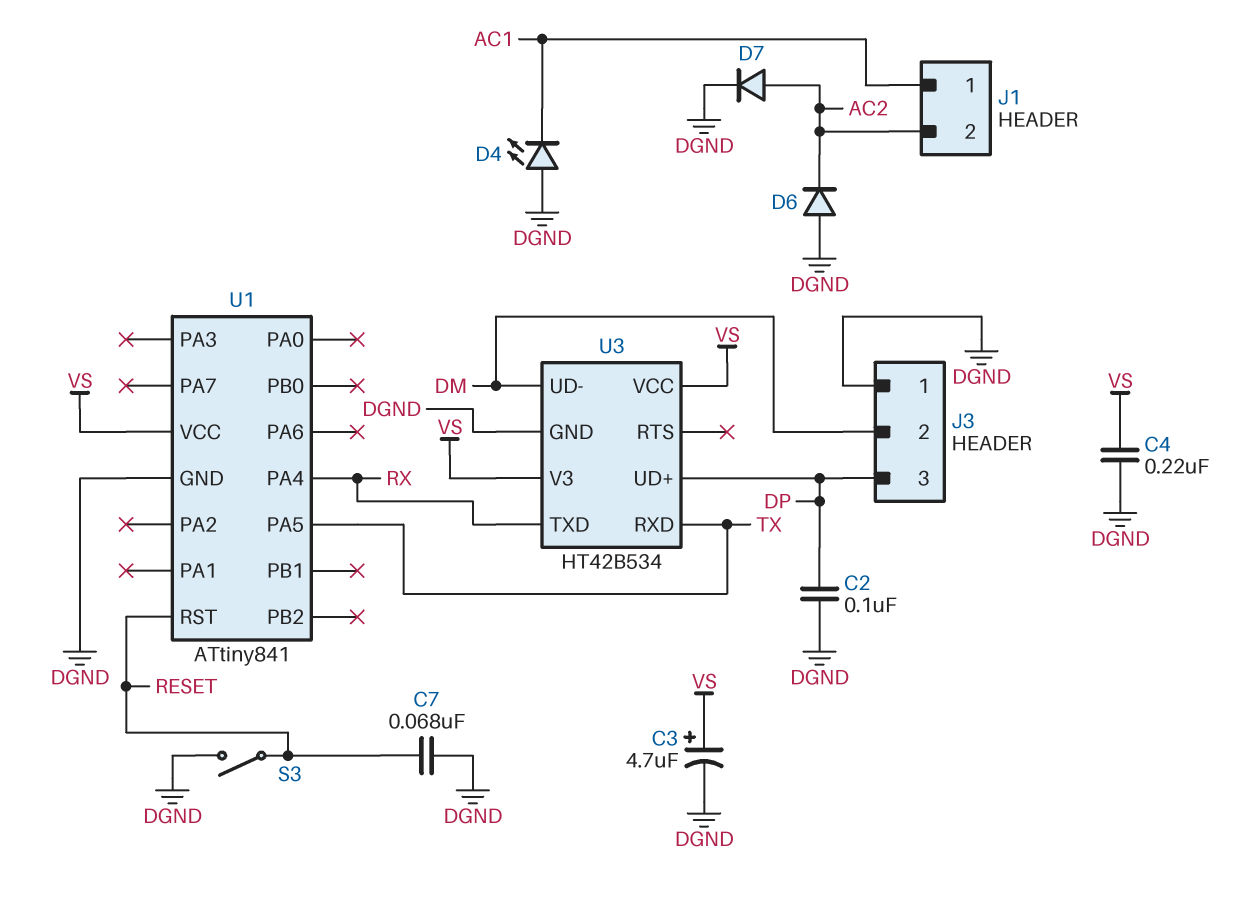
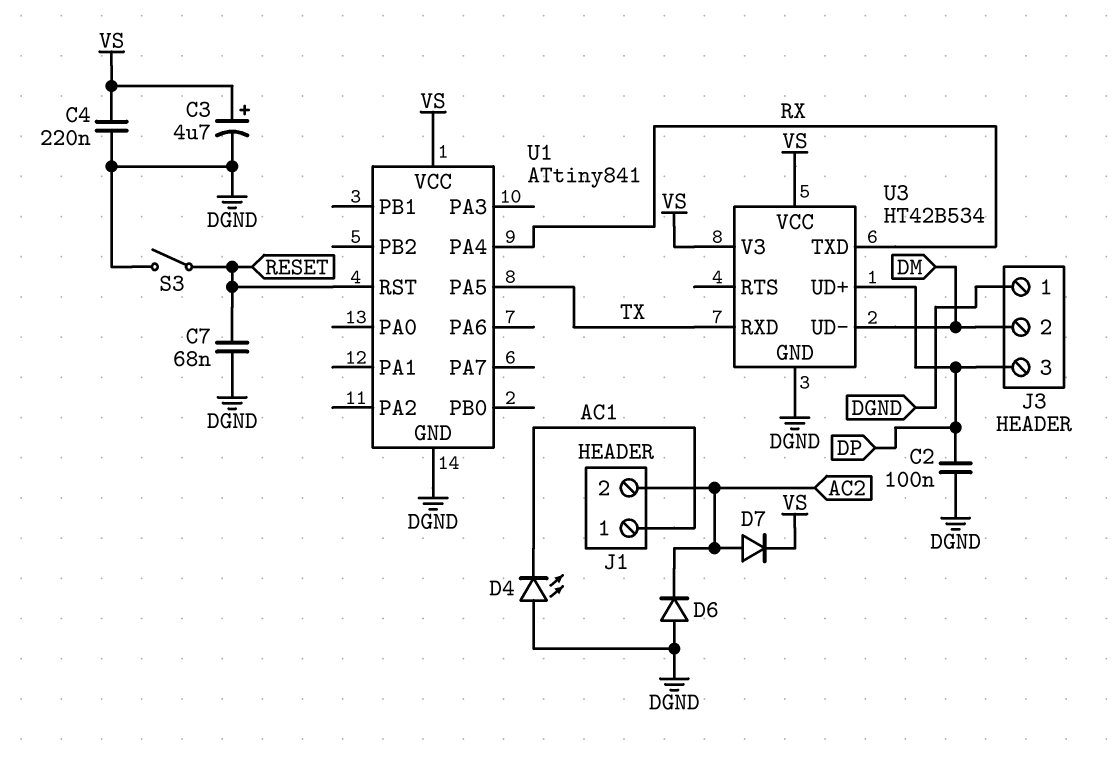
D7: diode (A AC2, K DGND) -> diode (A AC2, K VS)

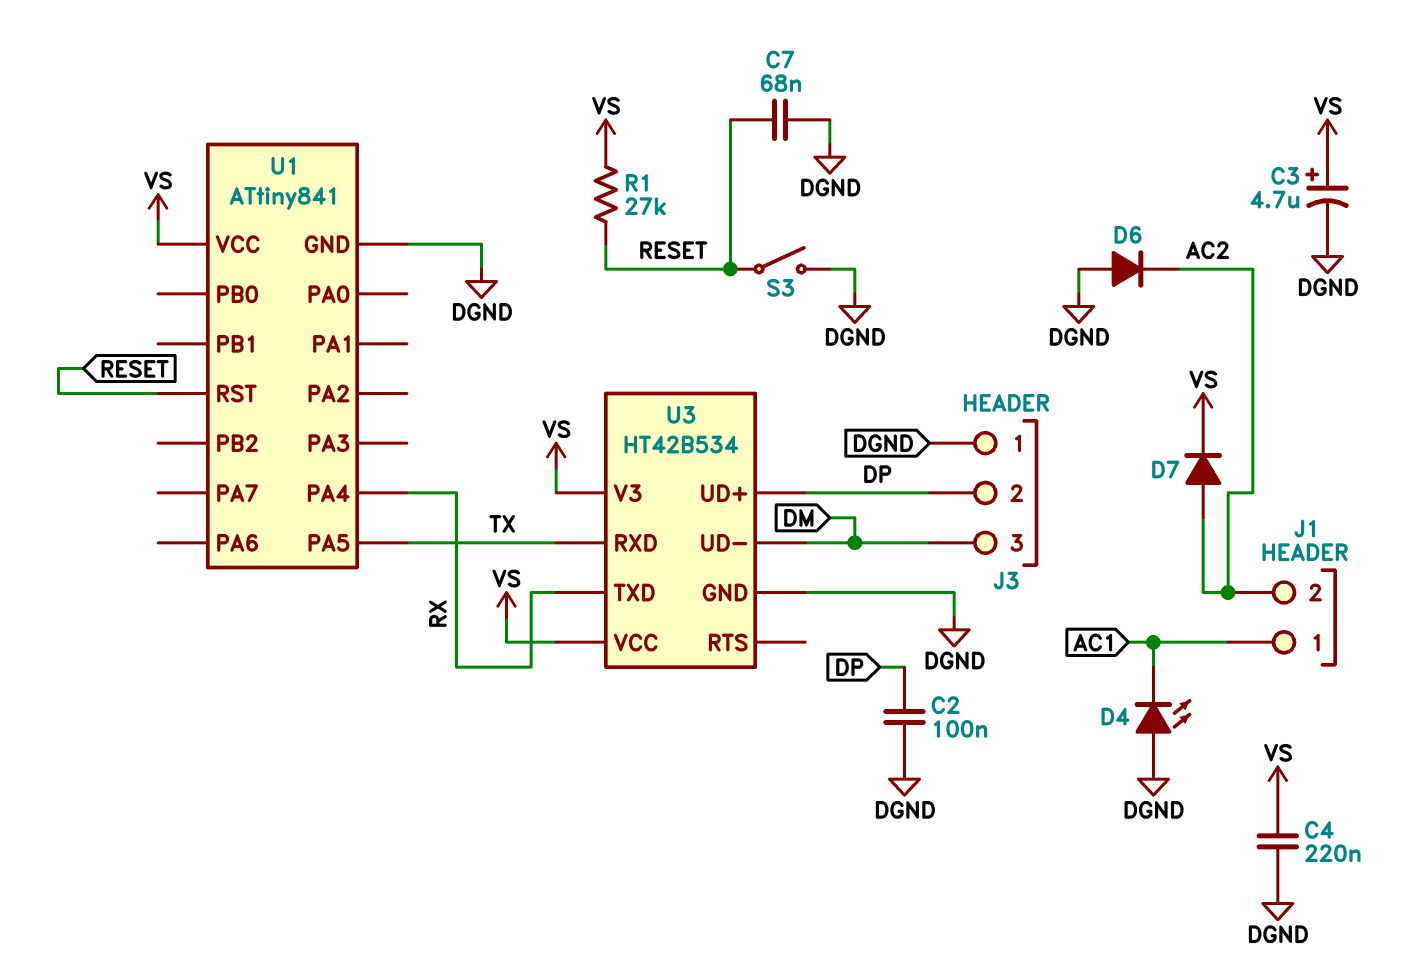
J3 pin 2: DM -> DP
J3 pin 3: DP -> DM
R1: none -> 27k (RESET, VS)

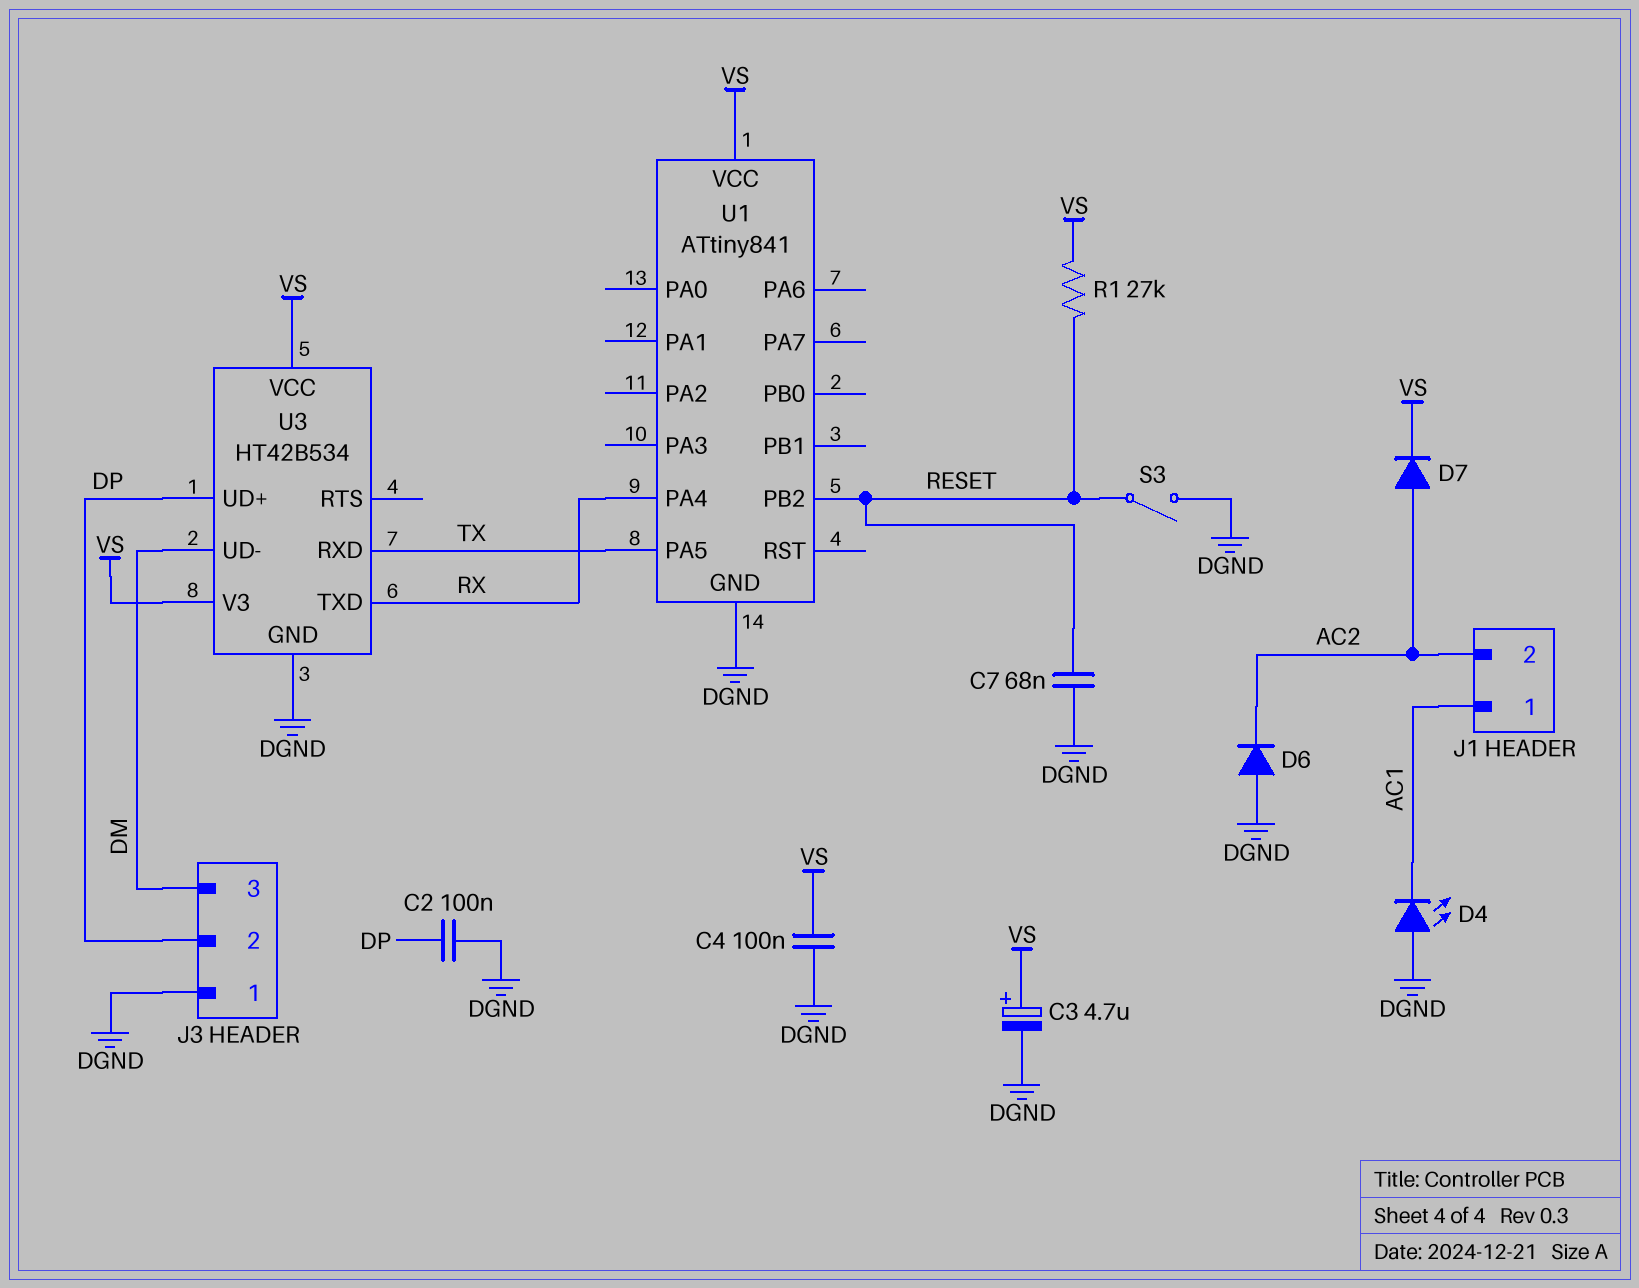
C4: 220nF (DGND, VS) -> 100nF (DGND, VS)
U1 pin PB2: none -> RESET
U1 pin RST: RESET -> none

